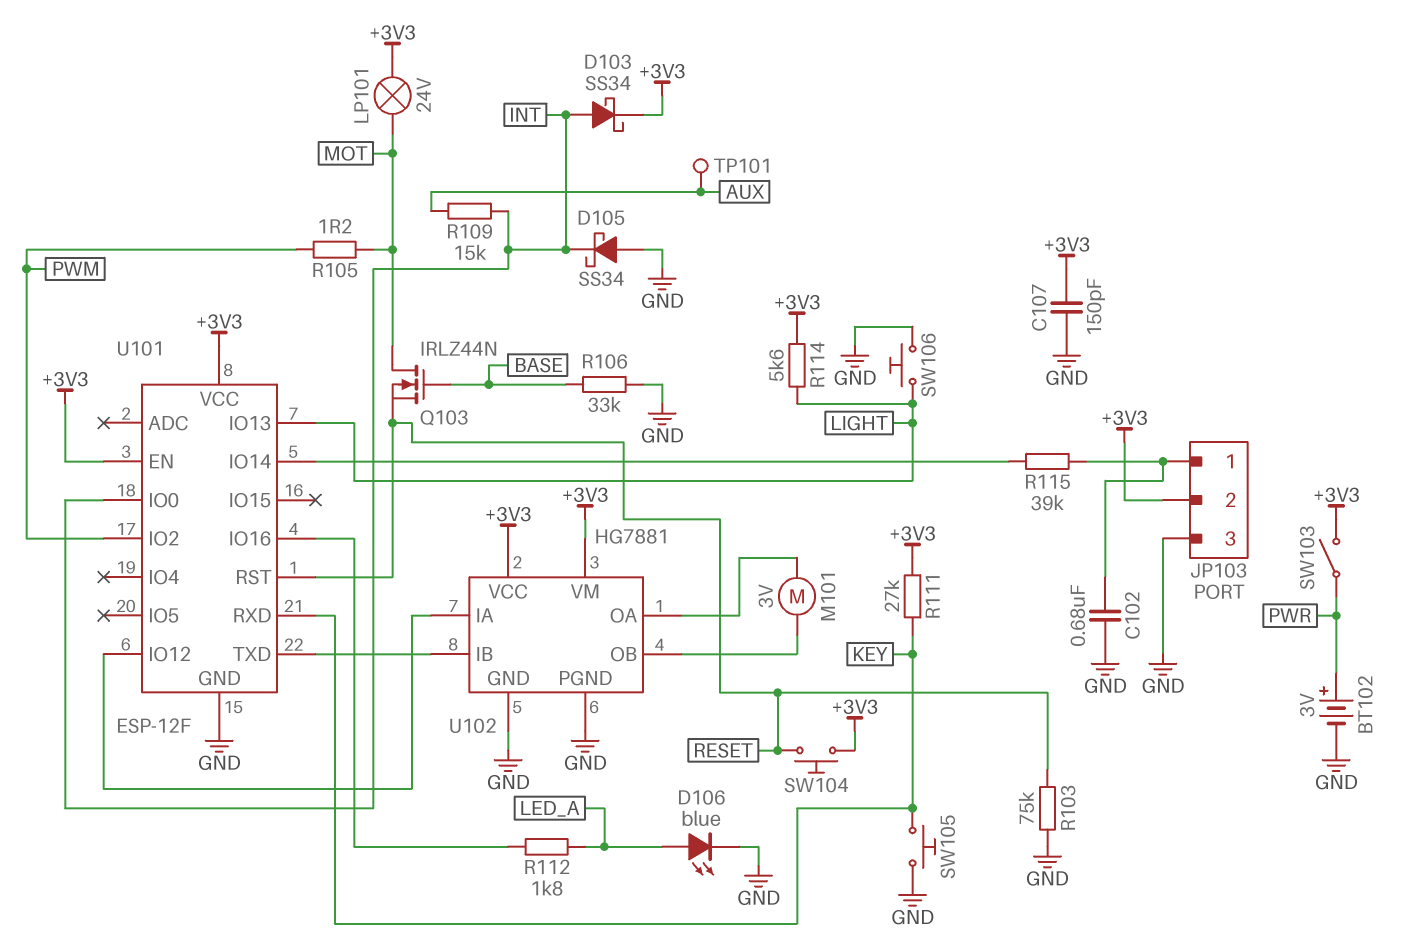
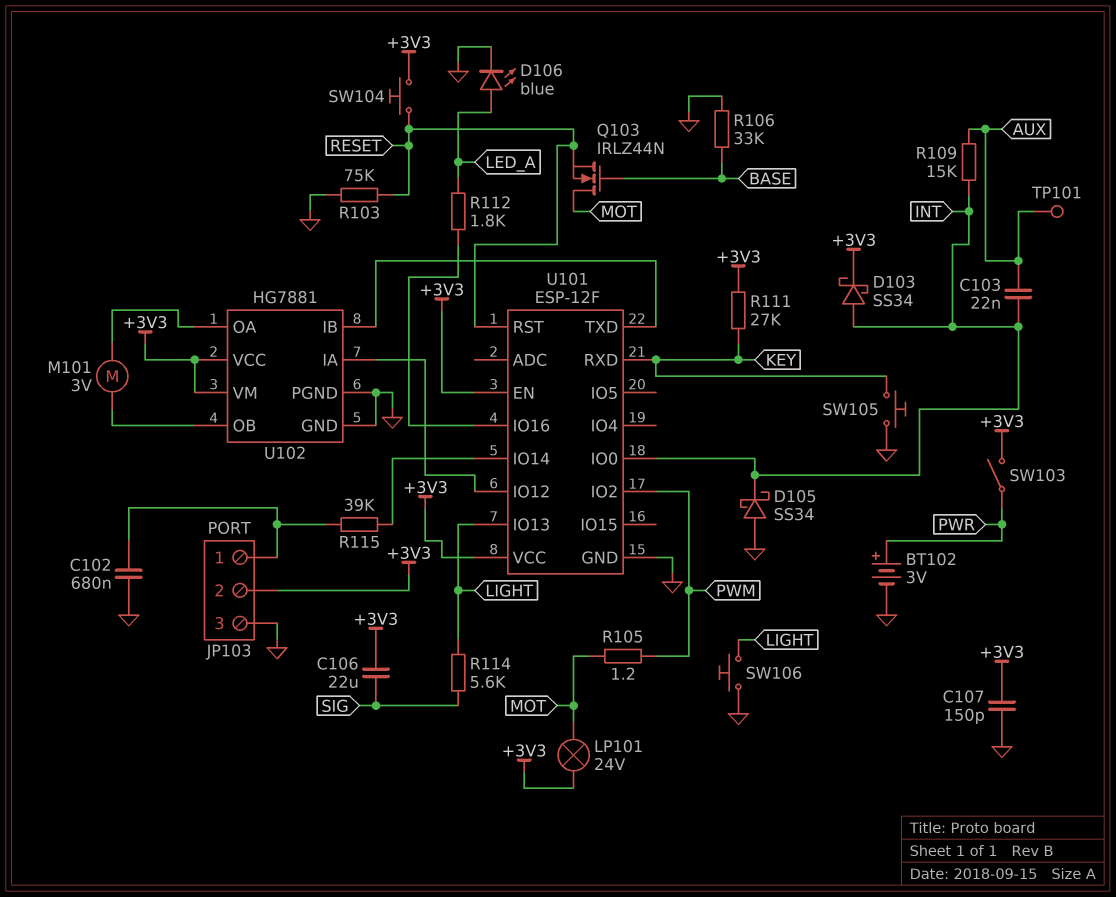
C103: none -> 22nF (AUX, INT)
C106: none -> 22uF (+3V3, SIG)
R114: 5.6k (+3V3, LIGHT) -> 5.6k (LIGHT, SIG)

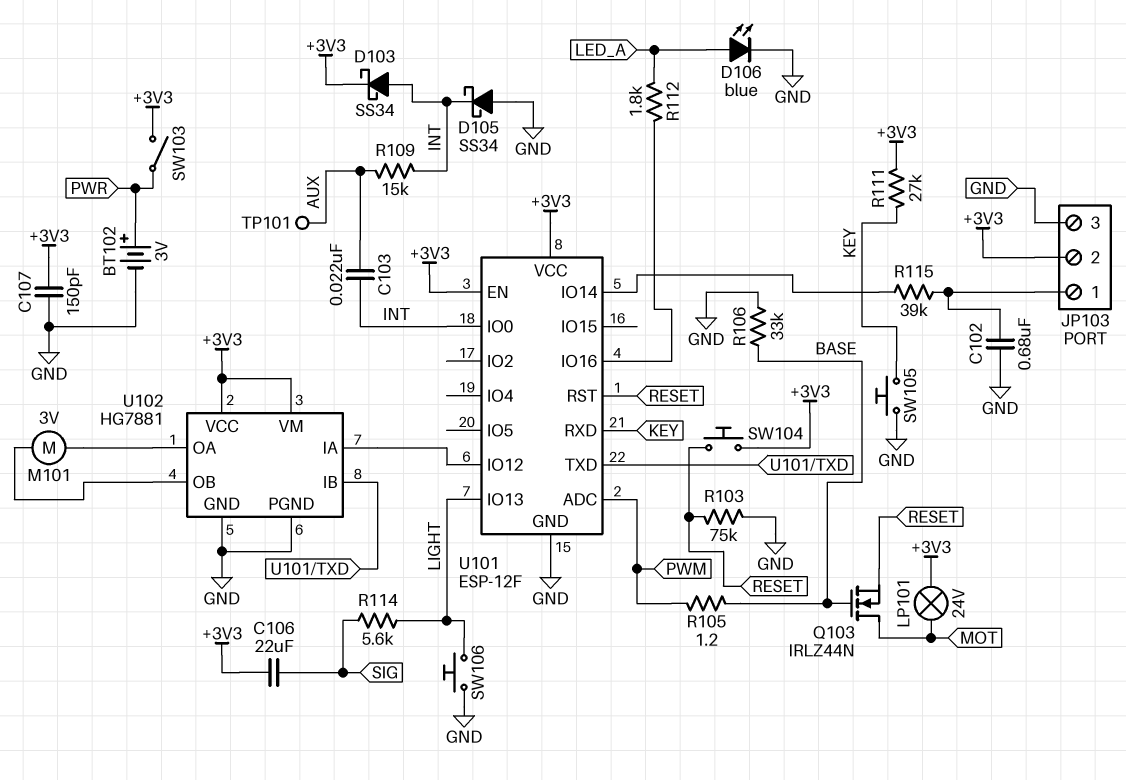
R105: 1.2 (MOT, PWM) -> 1.2 (BASE, PWM)
U101 pin ADC: none -> PWM
U101 pin IO2: PWM -> none

